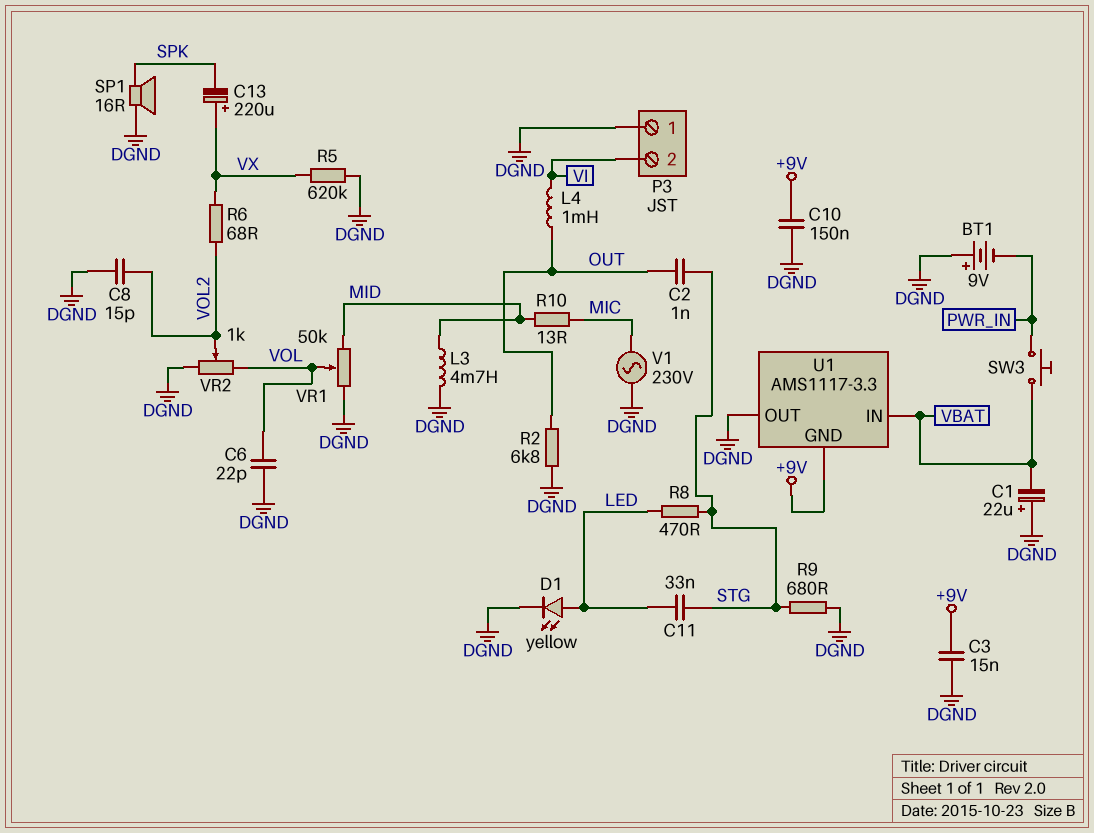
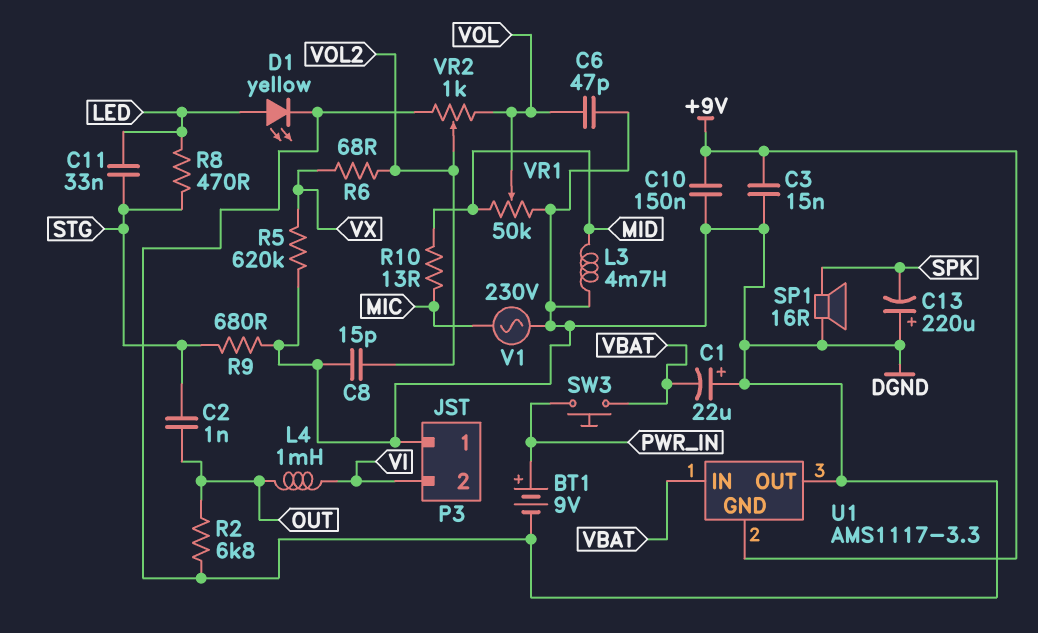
BT1: 9V (plus DGND, minus PWR_IN) -> 9V (plus PWR_IN, minus DGND)
C6: 22pF (DGND, VOL) -> 47pF (DGND, VOL)
C13: 220uF (plus VX, minus SPK) -> 220uF (plus DGND, minus SPK)

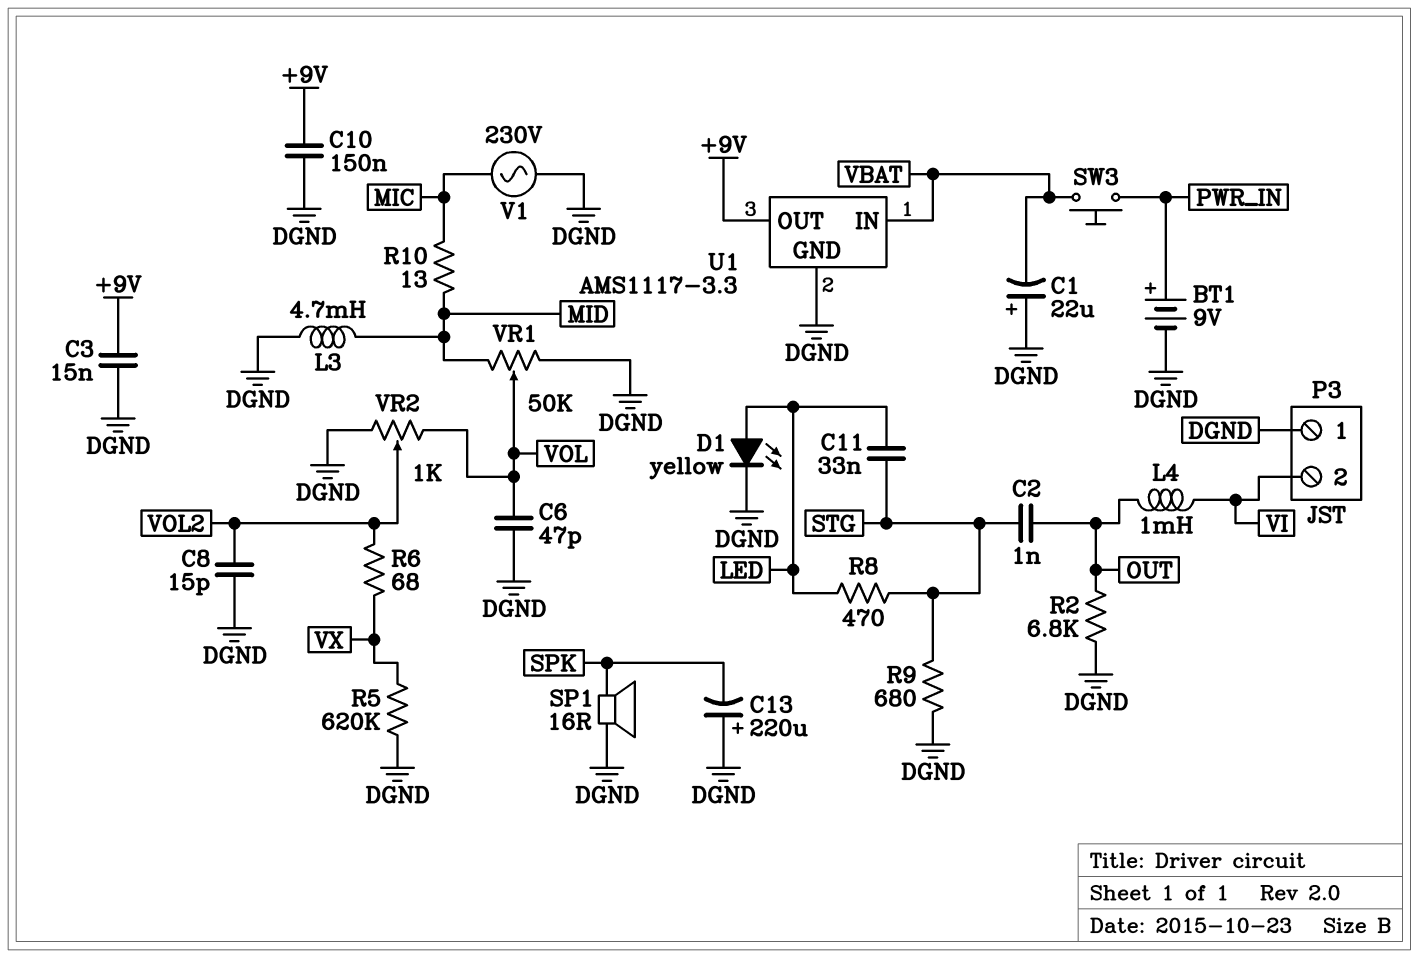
U1 pin GND: +9V -> DGND
U1 pin OUT: DGND -> +9V

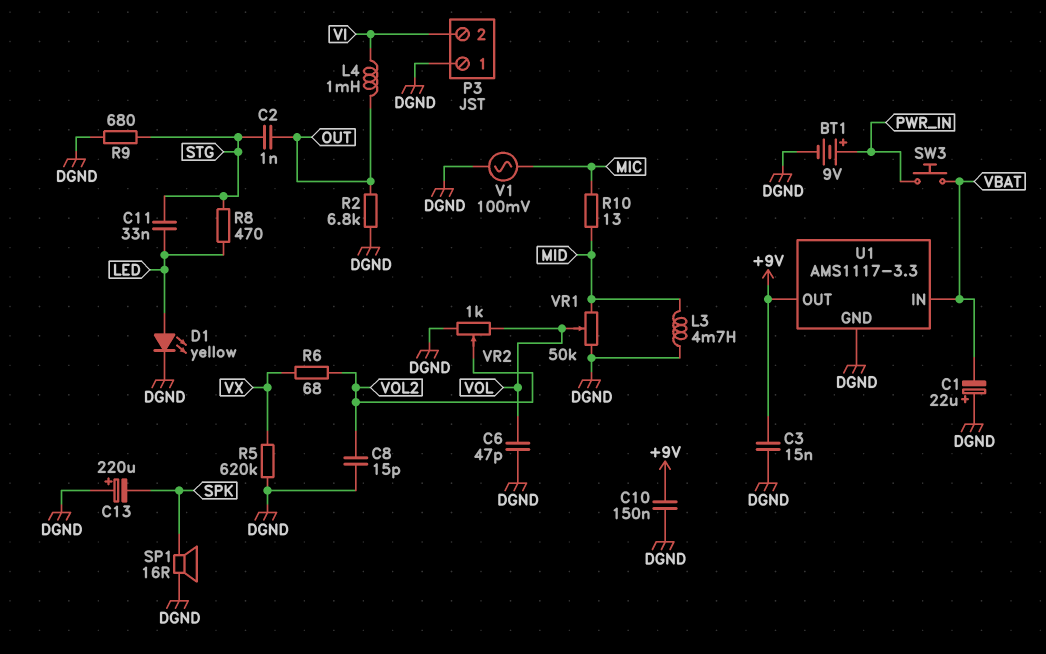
V1: AC 230V (DGND, MIC) -> AC 100mV (DGND, MIC)

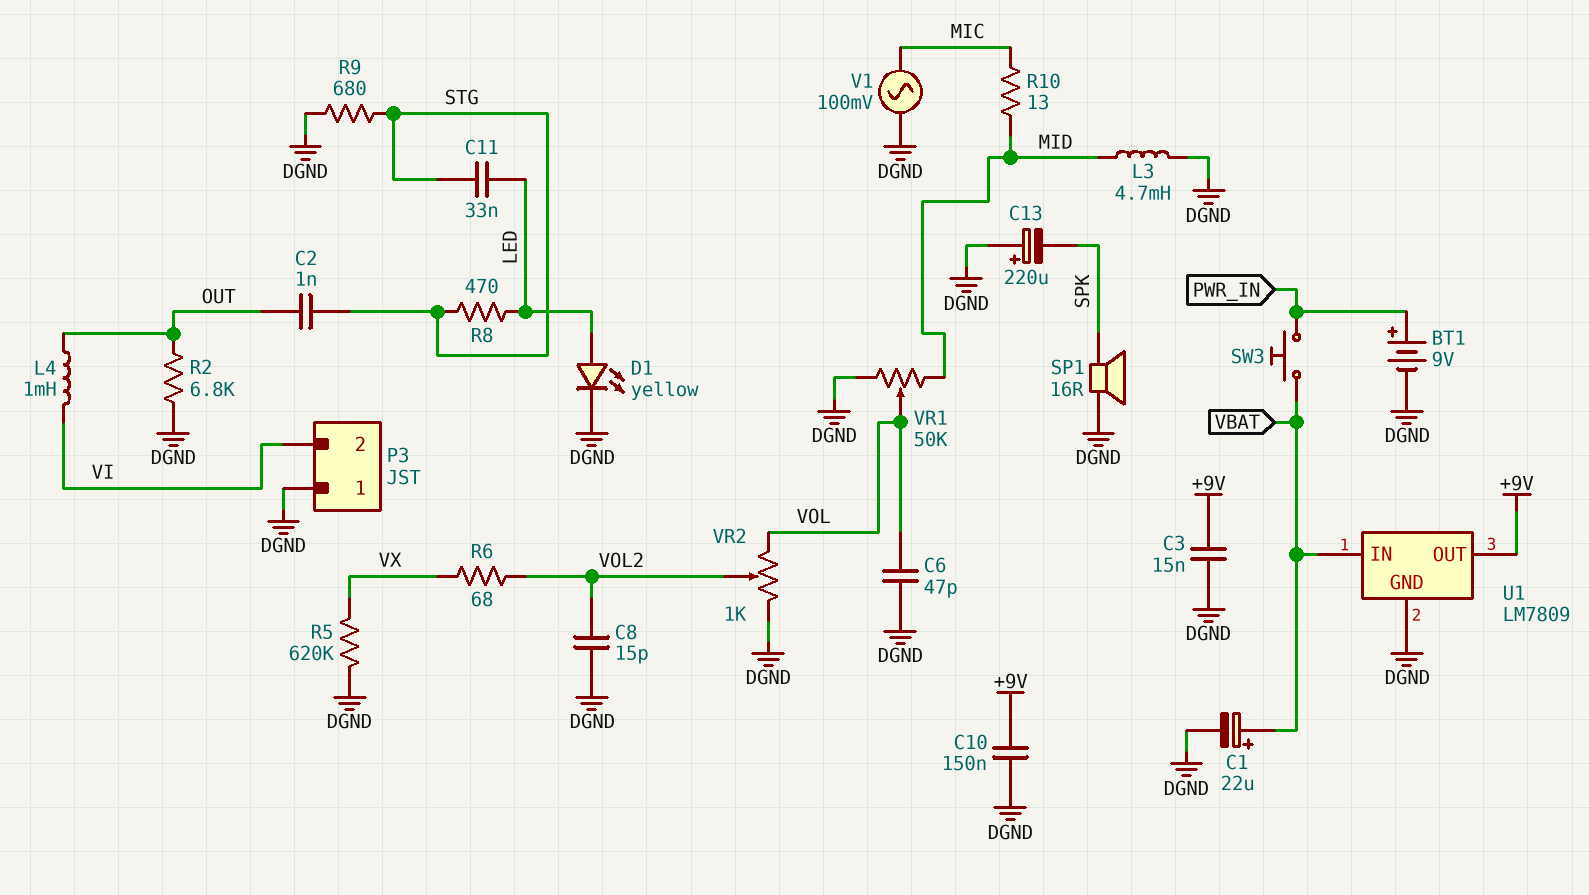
C1: 22uF (plus DGND, minus VBAT) -> 22uF (plus VBAT, minus DGND)
U1: AMS1117-3.3 -> LM7809

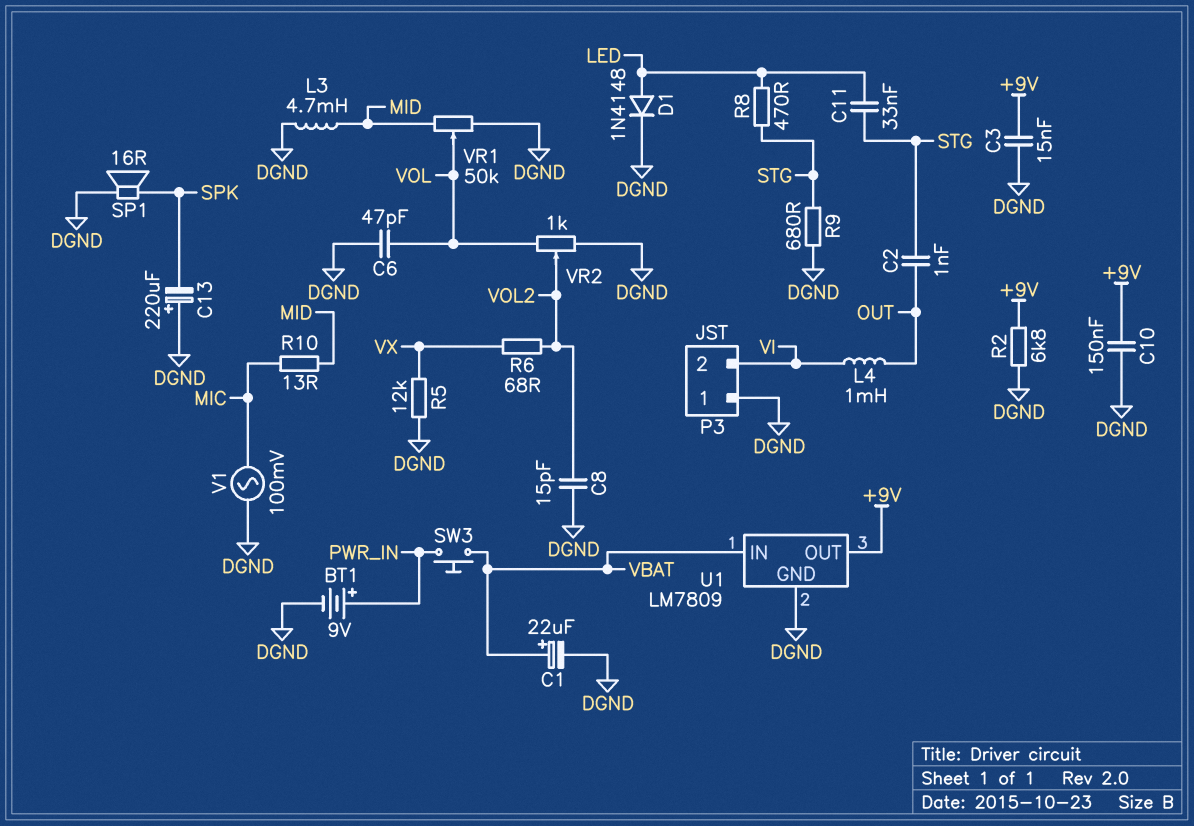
D1: LED yellow (A LED, K DGND) -> diode 1N4148 (A LED, K DGND)
R2: 6.8k (DGND, OUT) -> 6.8k (+9V, DGND)
R5: 620k (DGND, VX) -> 12k (DGND, VX)

